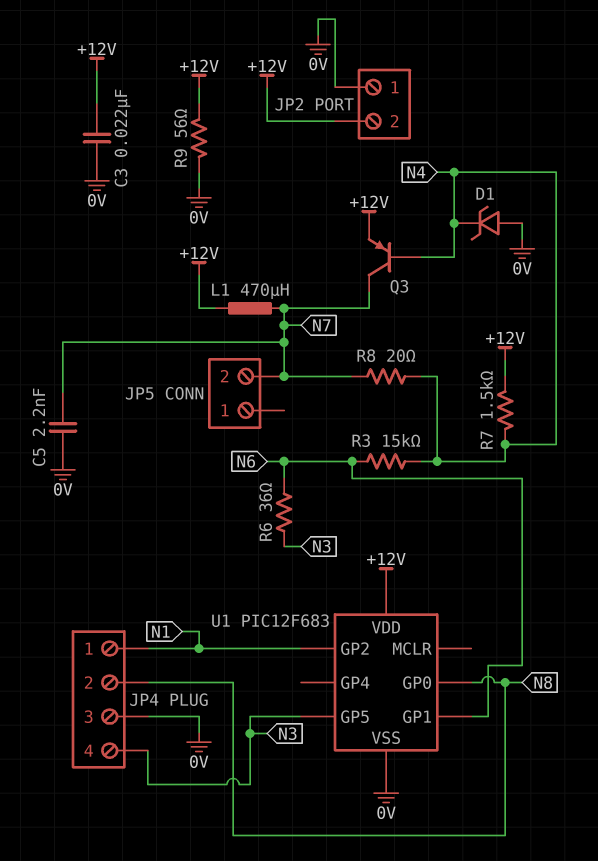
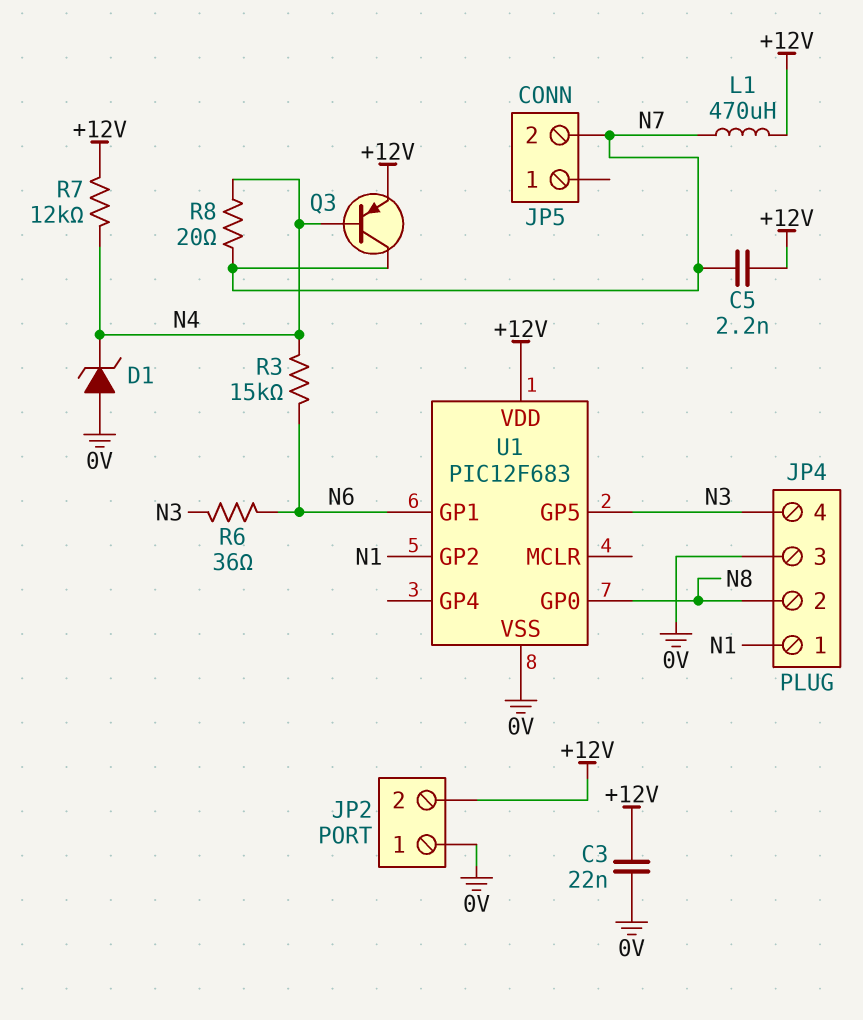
C5: 2.2nF (0V, N7) -> 2.2nF (+12V, N7)
R7: 1.5k (+12V, N4) -> 12k (+12V, N4)
R9: 56 (+12V, 0V) -> none

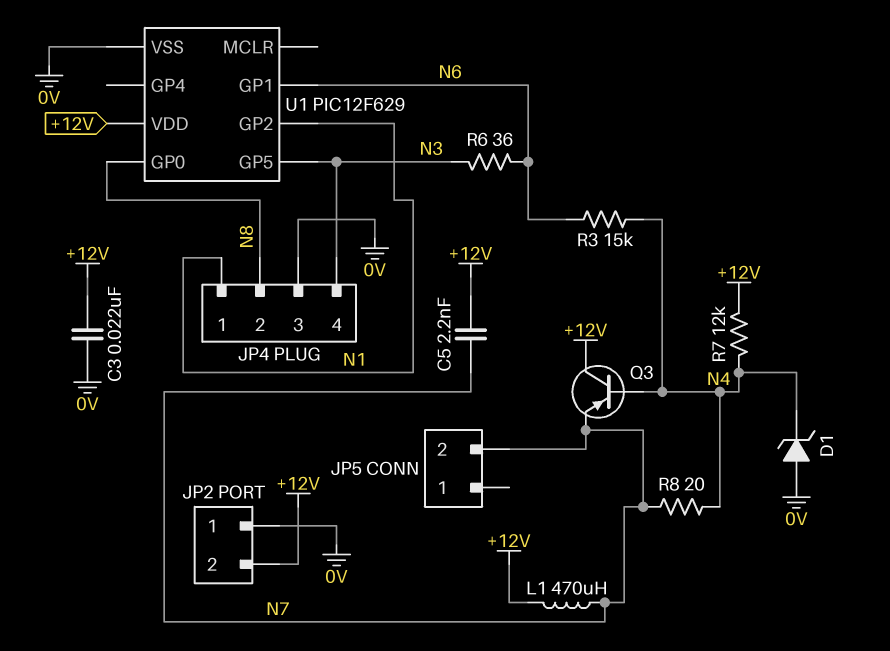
Q3: PNP (B N4, C N7, E +12V) -> PNP (B N4, C +12V, E N7)
U1: PIC12F683 -> PIC12F629

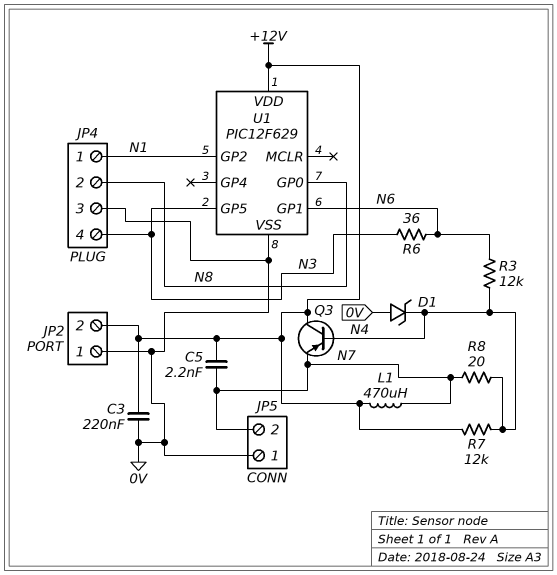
C3: 22nF (+12V, 0V) -> 220nF (+12V, 0V)
JP5 pin 1: none -> 0V
R3: 15k (N4, N6) -> 12k (N4, N6)

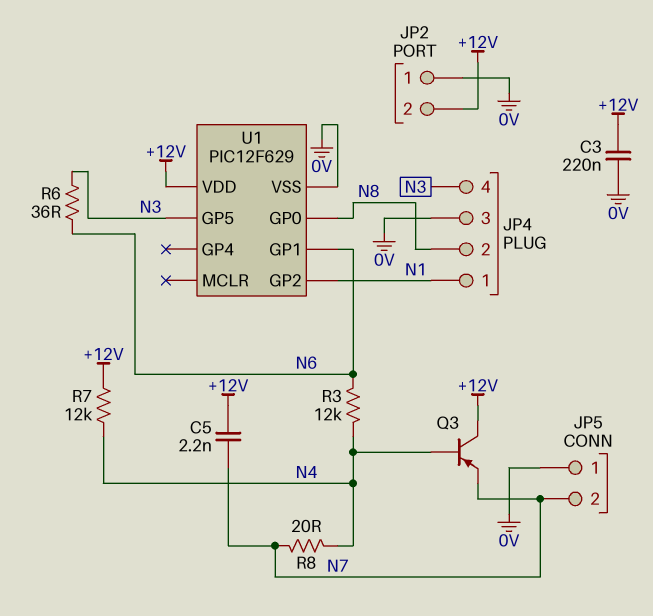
D1: zener (A 0V, K N4) -> none
L1: 470uH (+12V, N7) -> none

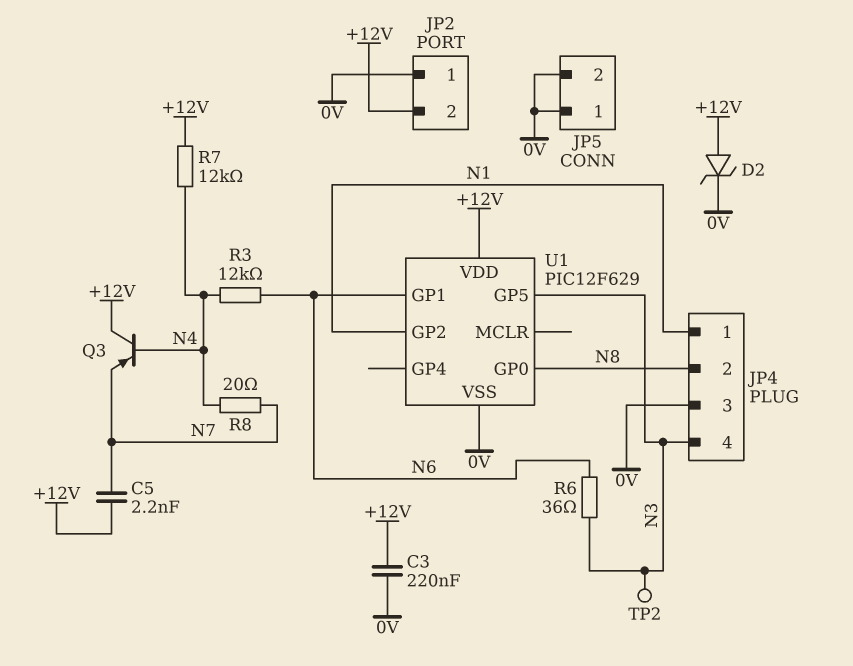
D2: none -> zener (A +12V, K 0V)
JP5 pin 2: N7 -> 0V
TP2: none -> test point (N3)

